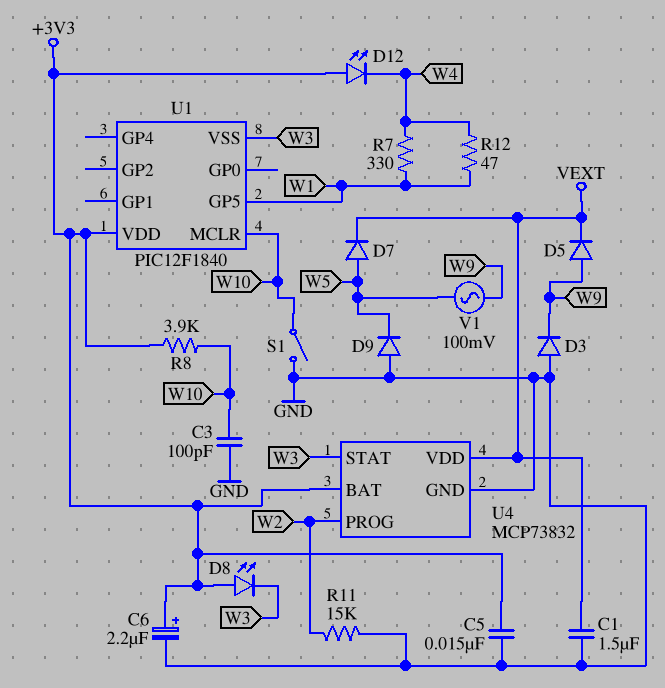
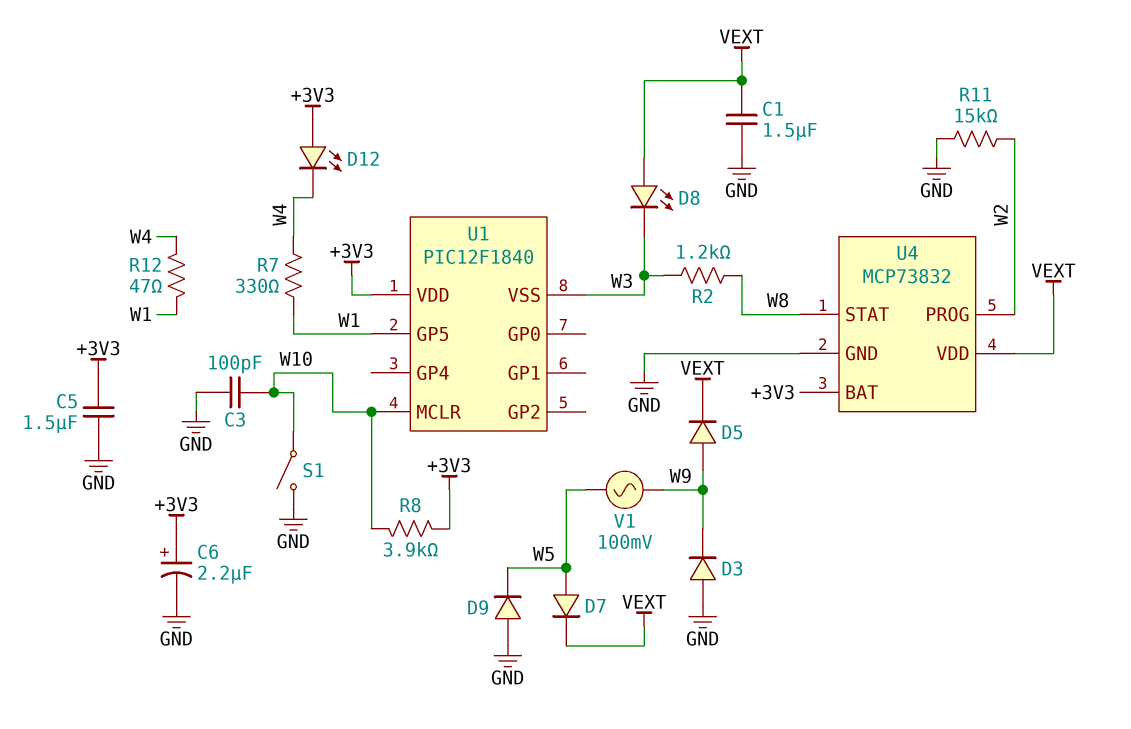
C5: 15nF (+3V3, GND) -> 1.5uF (+3V3, GND)
D8: LED (A +3V3, K W3) -> LED (A VEXT, K W3)
R2: none -> 1.2k (W3, W8)
U4 pin STAT: W3 -> W8

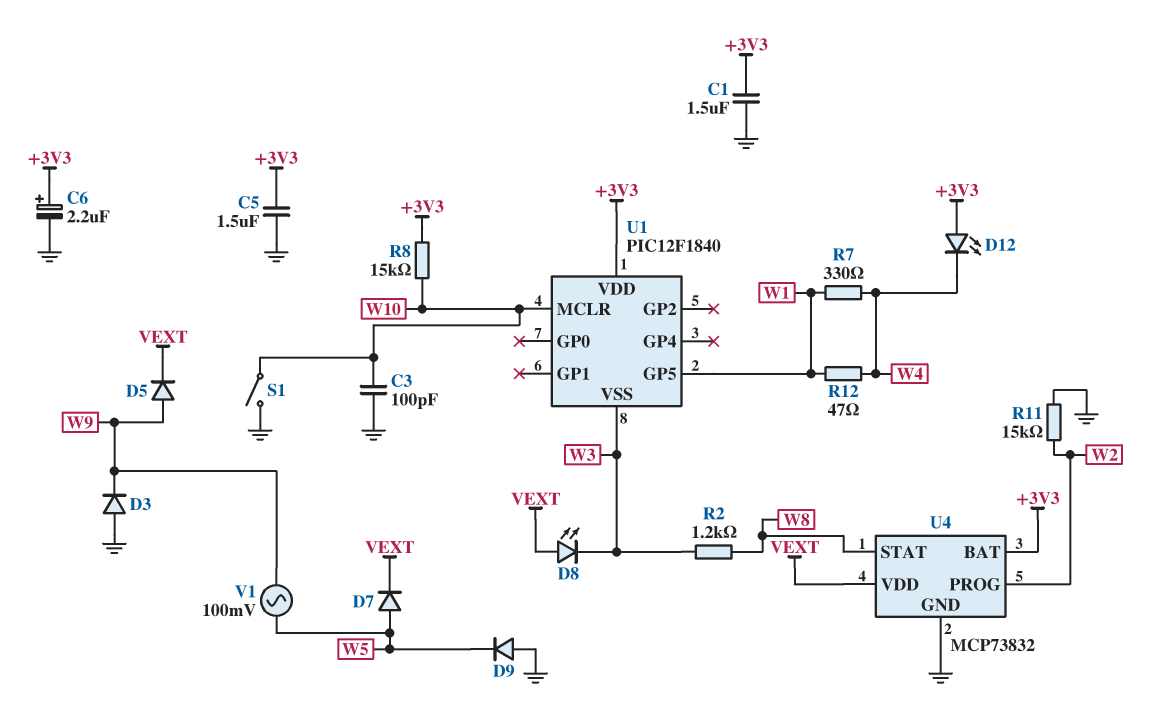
C1: 1.5uF (GND, VEXT) -> 1.5uF (+3V3, GND)
R8: 3.9k (+3V3, W10) -> 15k (+3V3, W10)

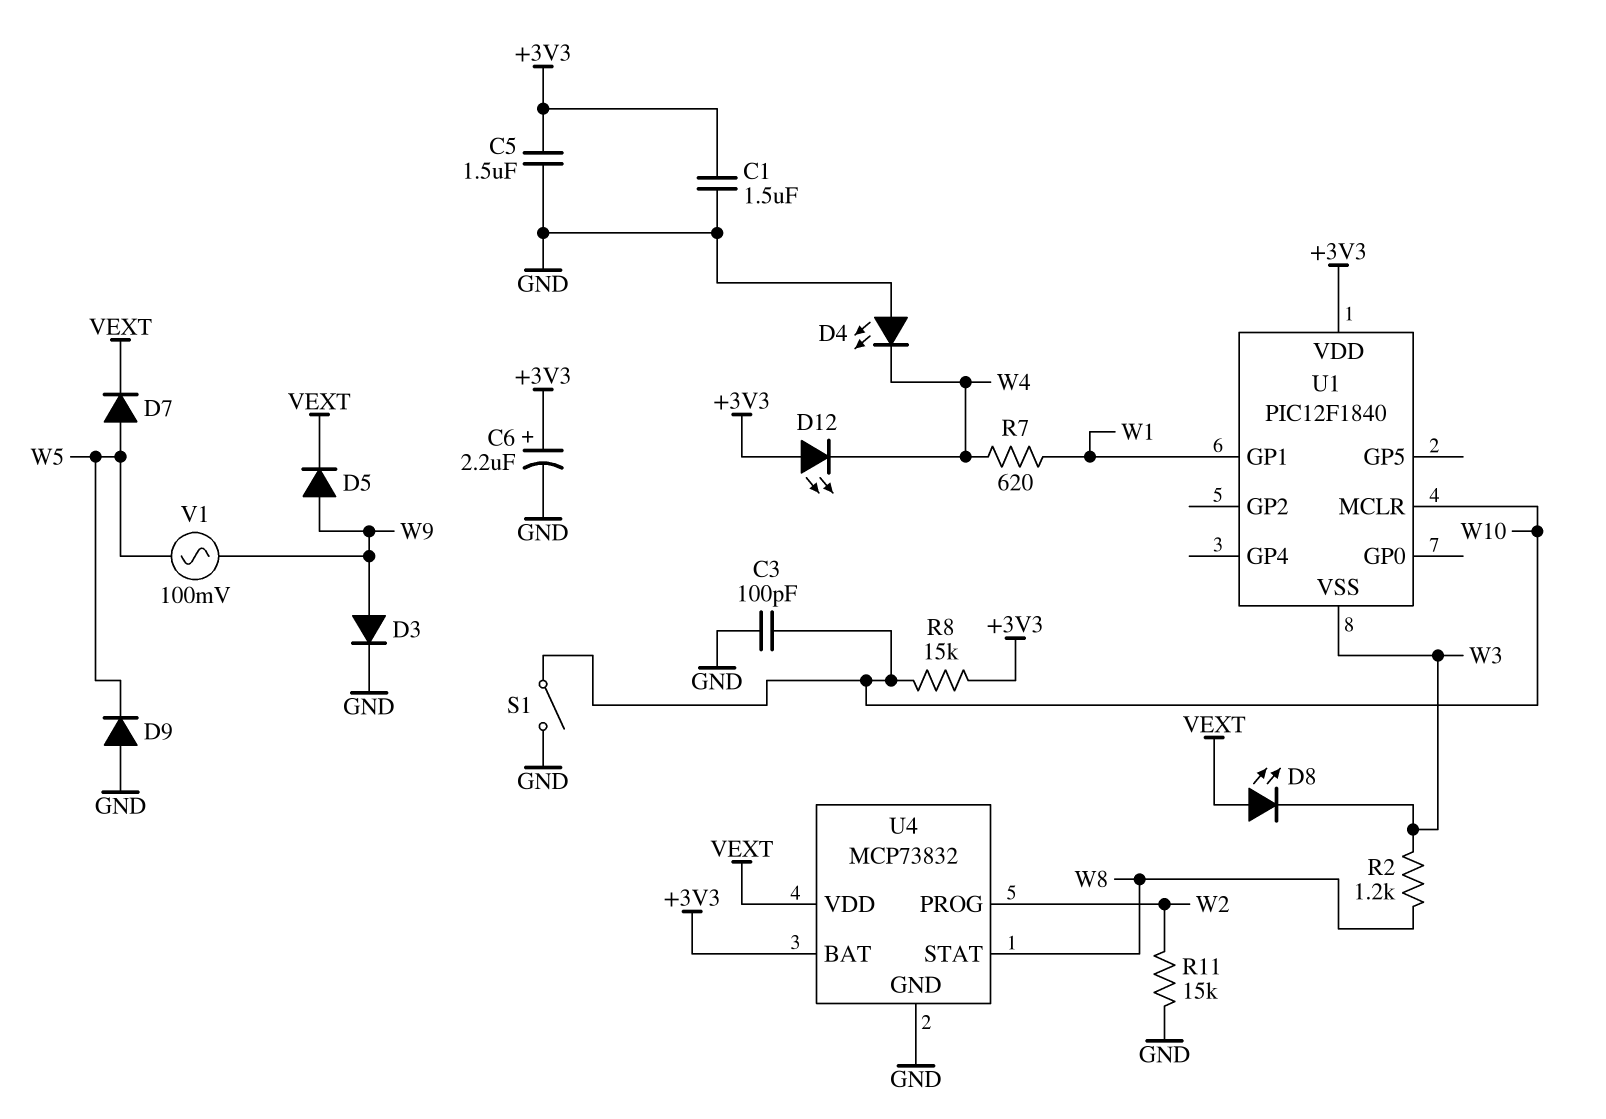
D3: diode (A GND, K W9) -> diode (A W9, K GND)
D4: none -> LED (A GND, K W4)
R7: 330 (W1, W4) -> 620 (W1, W4)
R12: 47 (W1, W4) -> none
U1 pin GP1: none -> W1
U1 pin GP5: W1 -> none

